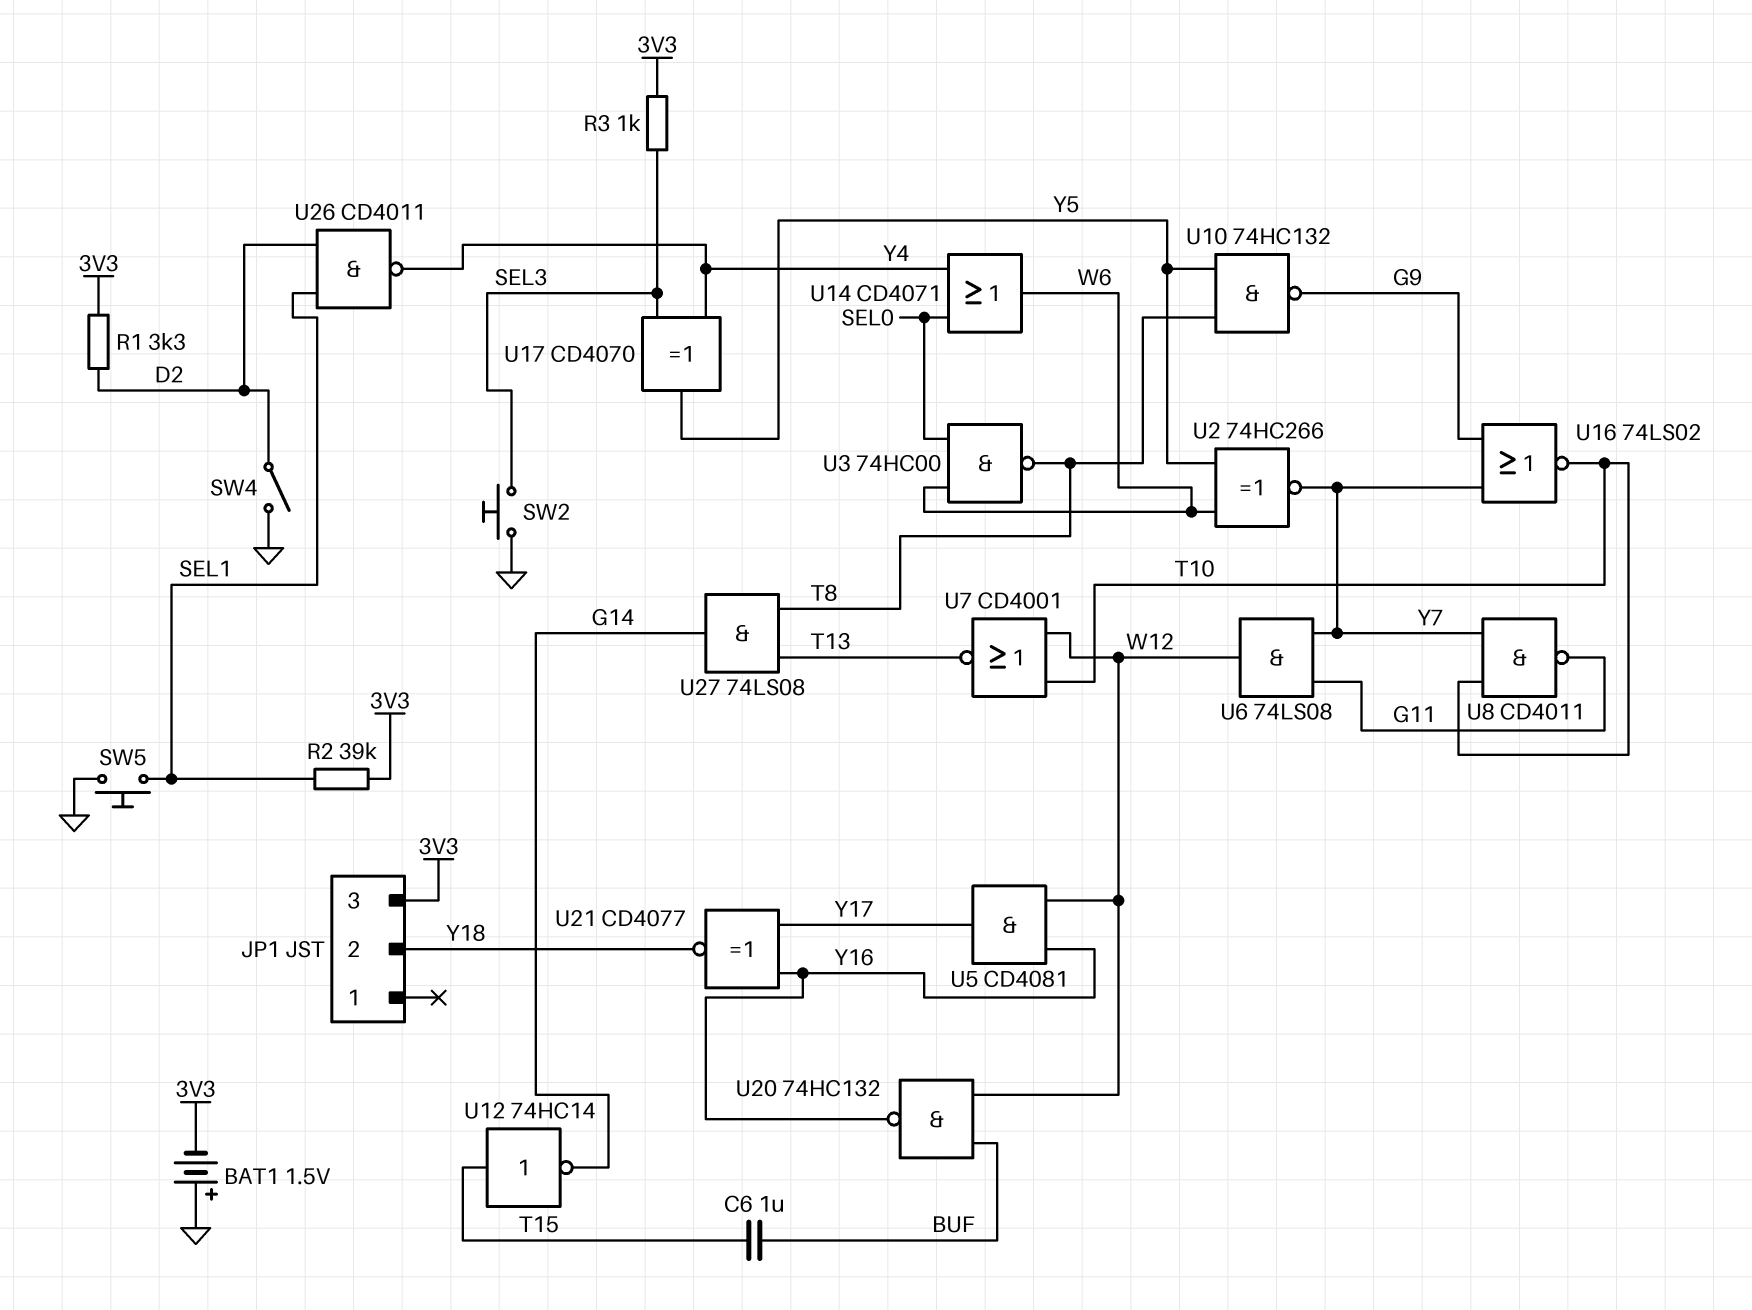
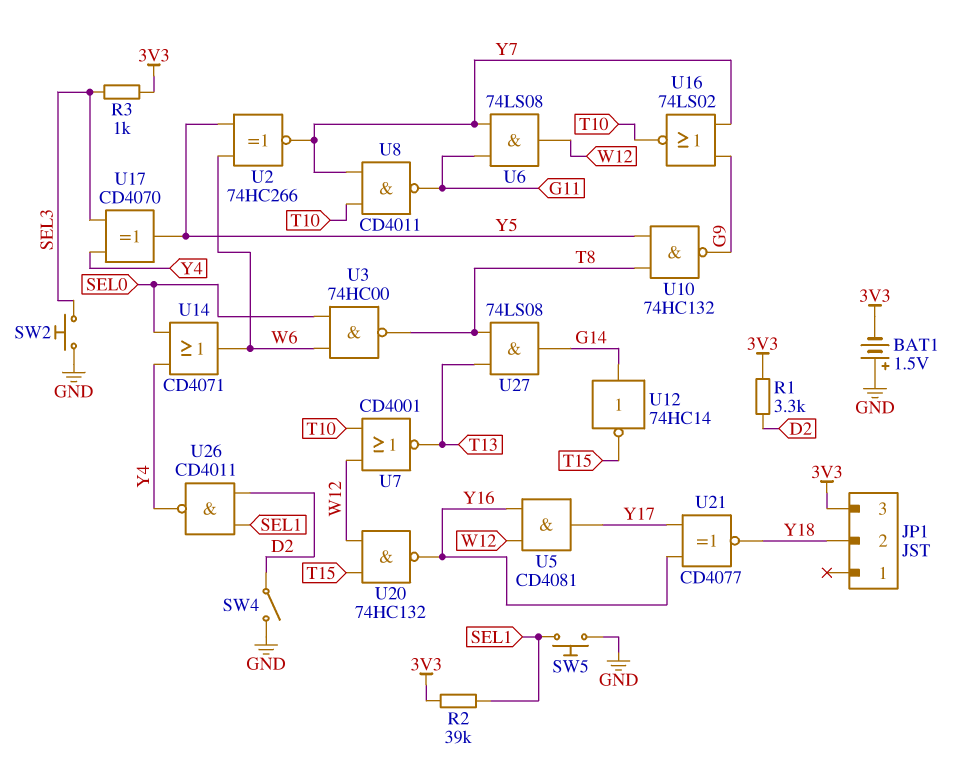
C6: 1uF (BUF, T15) -> none
U12: NOT 74HC14 (in T15, out G14) -> NOT 74HC14 (in G14, out T15)
U20: NAND 74HC132 (in BUF, in W12, out Y16) -> NAND 74HC132 (in T15, in W12, out Y16)

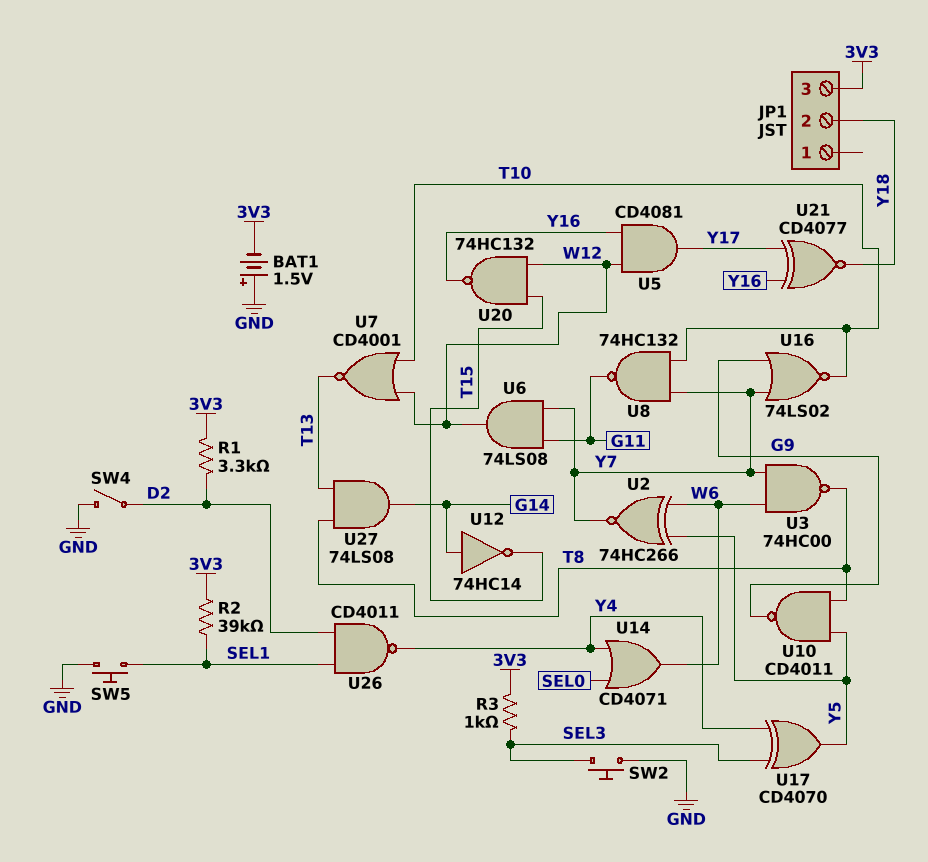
U3: NAND 74HC00 (in SEL0, in W6, out T8) -> NAND 74HC00 (in W6, in Y7, out T8)
U8: NAND CD4011 (in T10, in Y7, out G11) -> NAND 74HC132 (in T10, in Y7, out G11)
U10: NAND 74HC132 (in T8, in Y5, out G9) -> NAND CD4011 (in T8, in Y5, out G9)

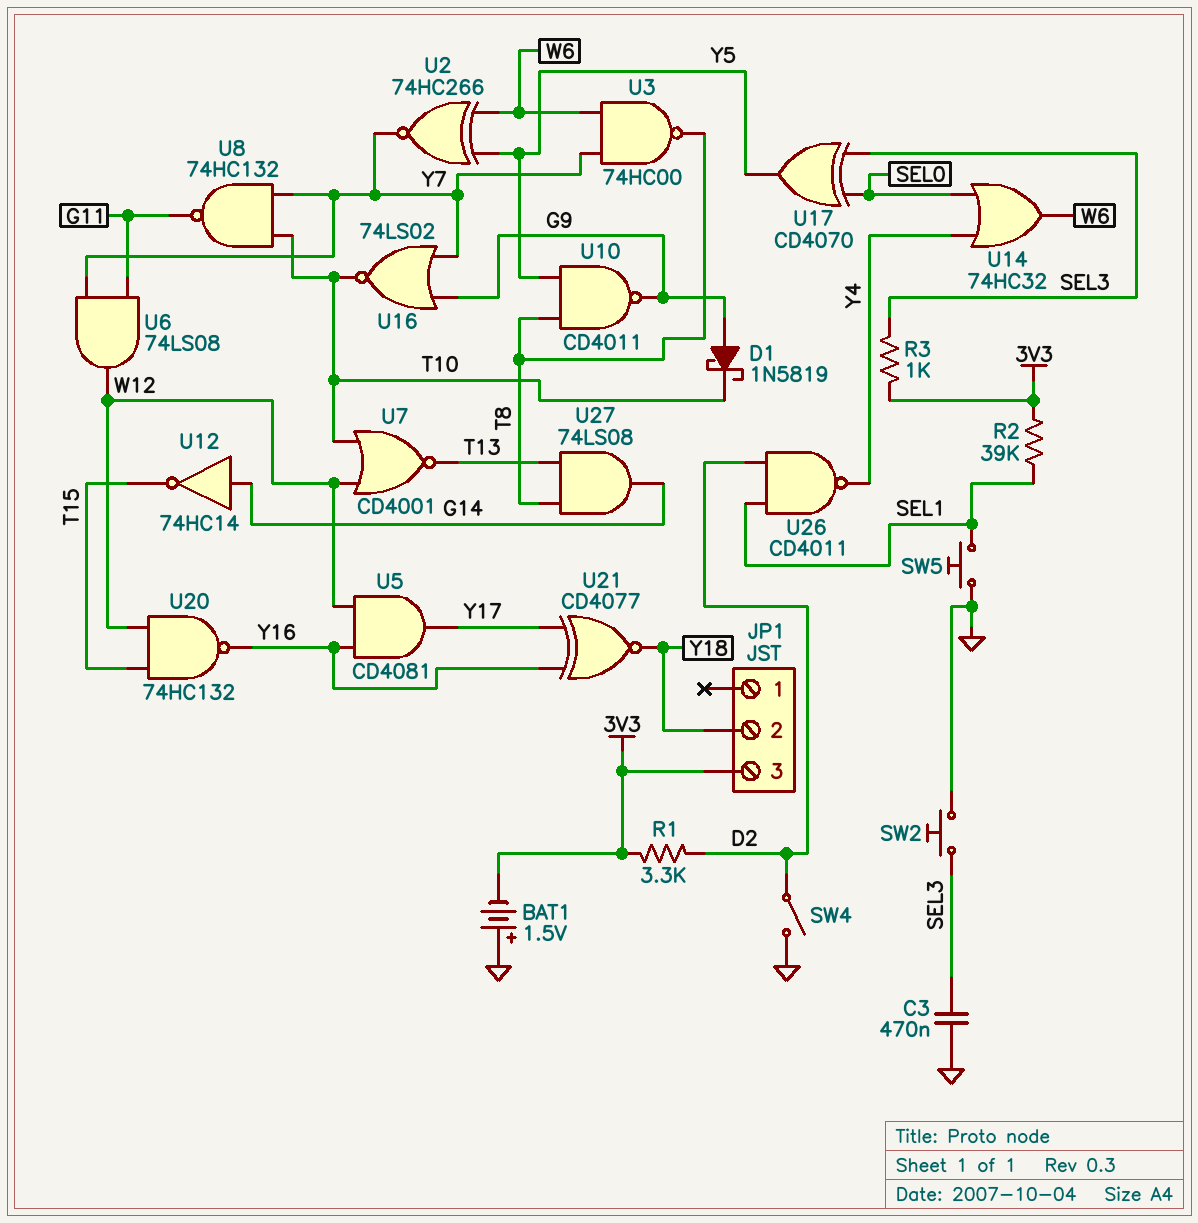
C3: none -> 470nF (GND, SEL3)
D1: none -> schottky 1N5819 (A G9, K T10)
U14: OR CD4071 (in SEL0, in Y4, out W6) -> OR 74HC32 (in SEL0, in Y4, out W6)
U17: XOR CD4070 (in SEL3, in Y4, out Y5) -> XOR CD4070 (in SEL0, in SEL3, out Y5)

